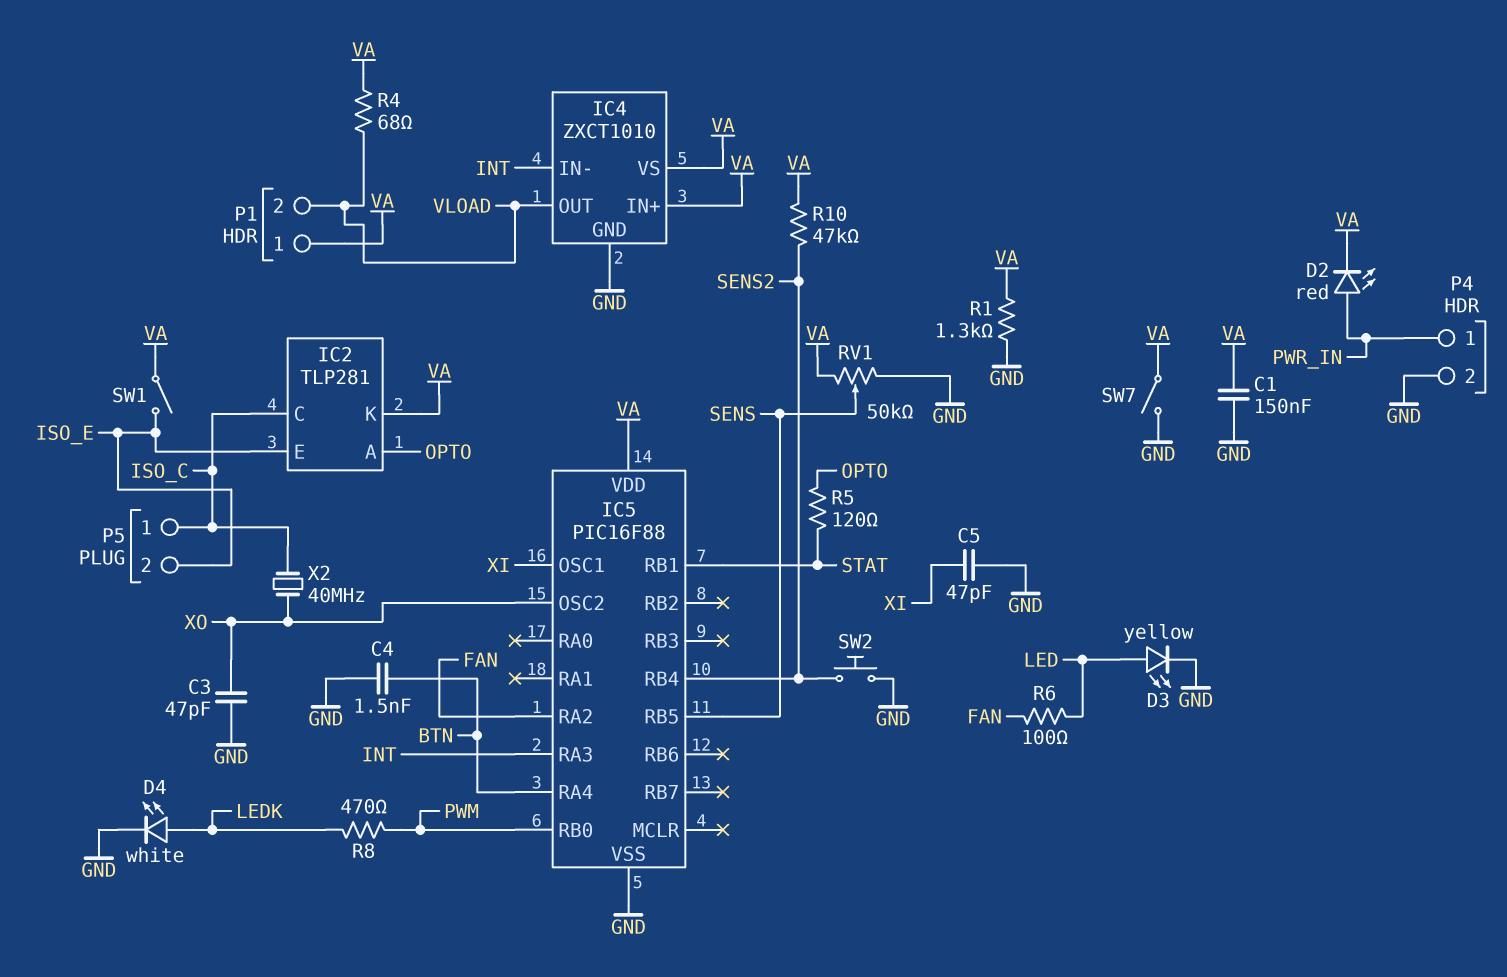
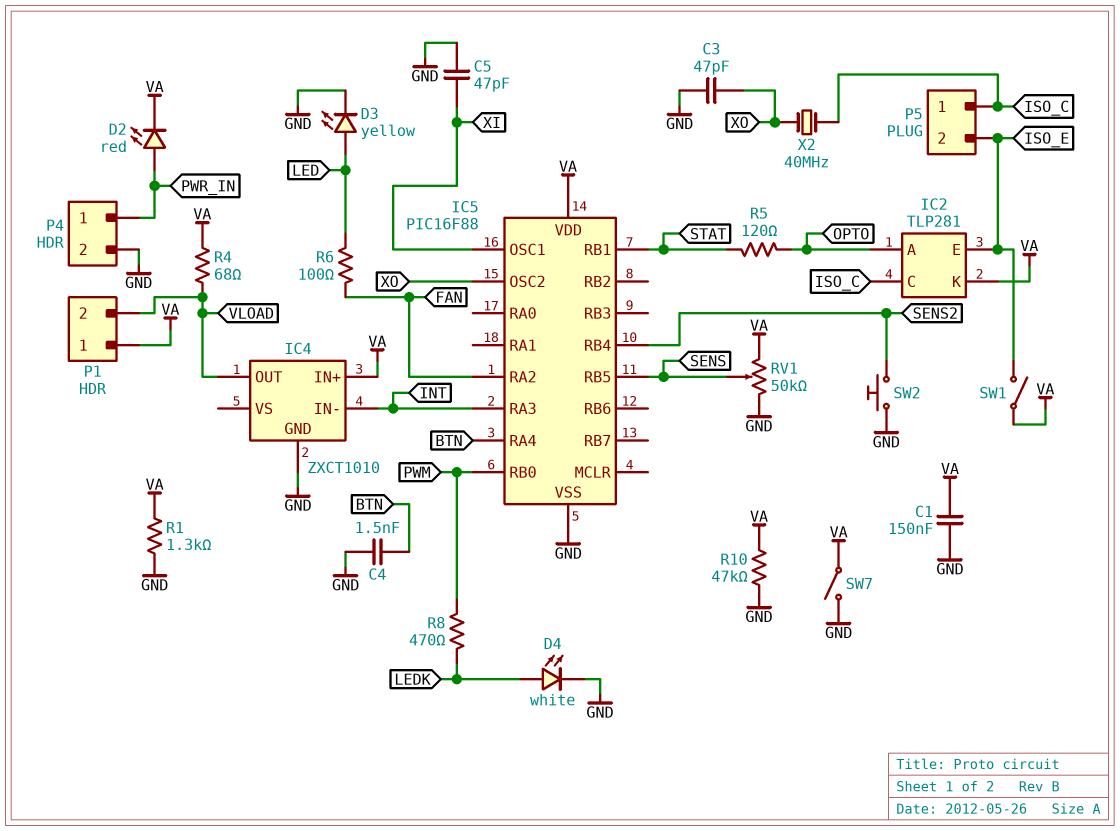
IC4 pin VS: VA -> none
R10: 47k (SENS2, VA) -> 47k (GND, VA)

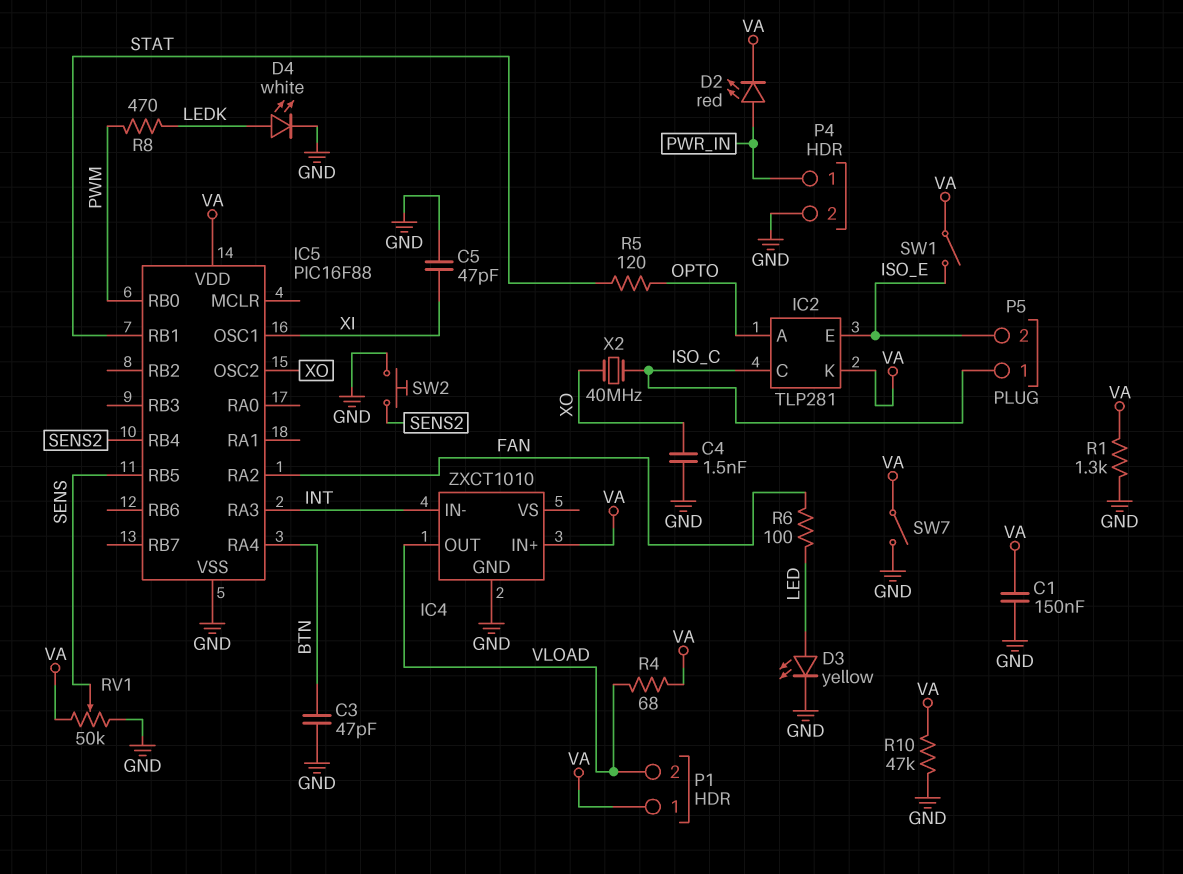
C3: 47pF (GND, XO) -> 47pF (BTN, GND)
C4: 1.5nF (BTN, GND) -> 1.5nF (GND, XO)

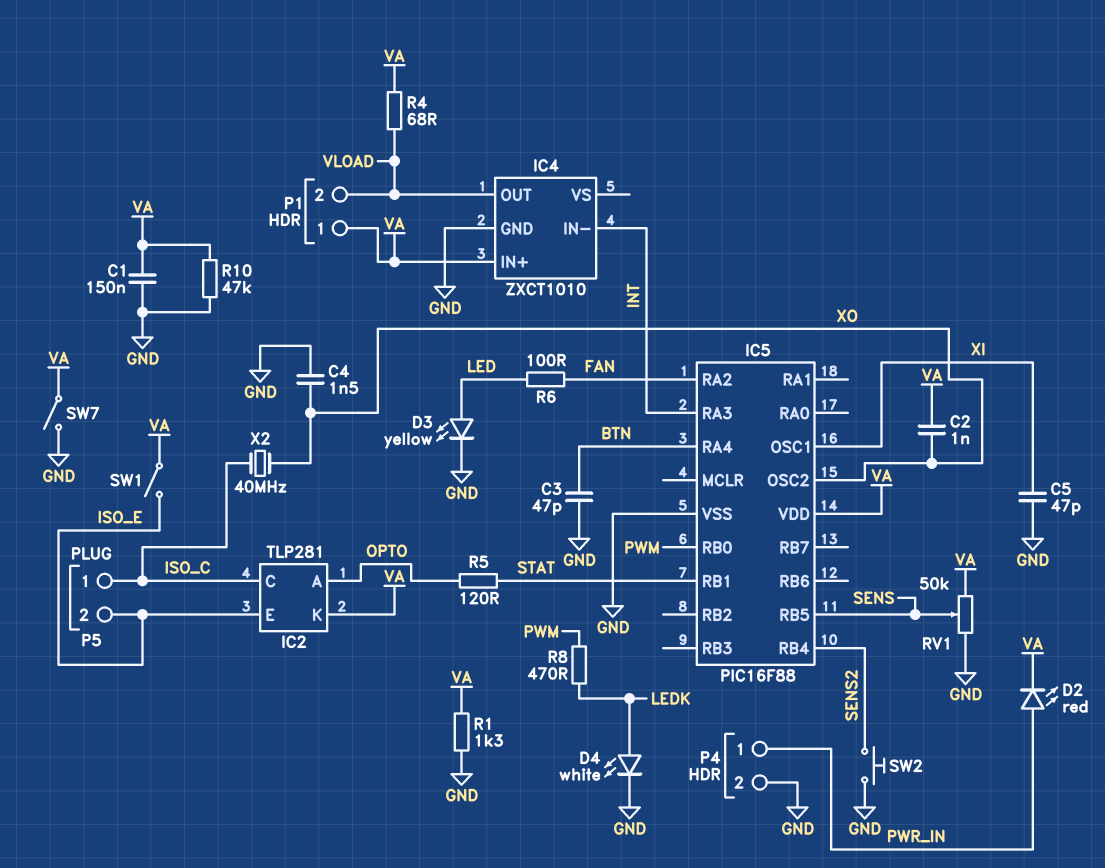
C2: none -> 1nF (VA, XO)

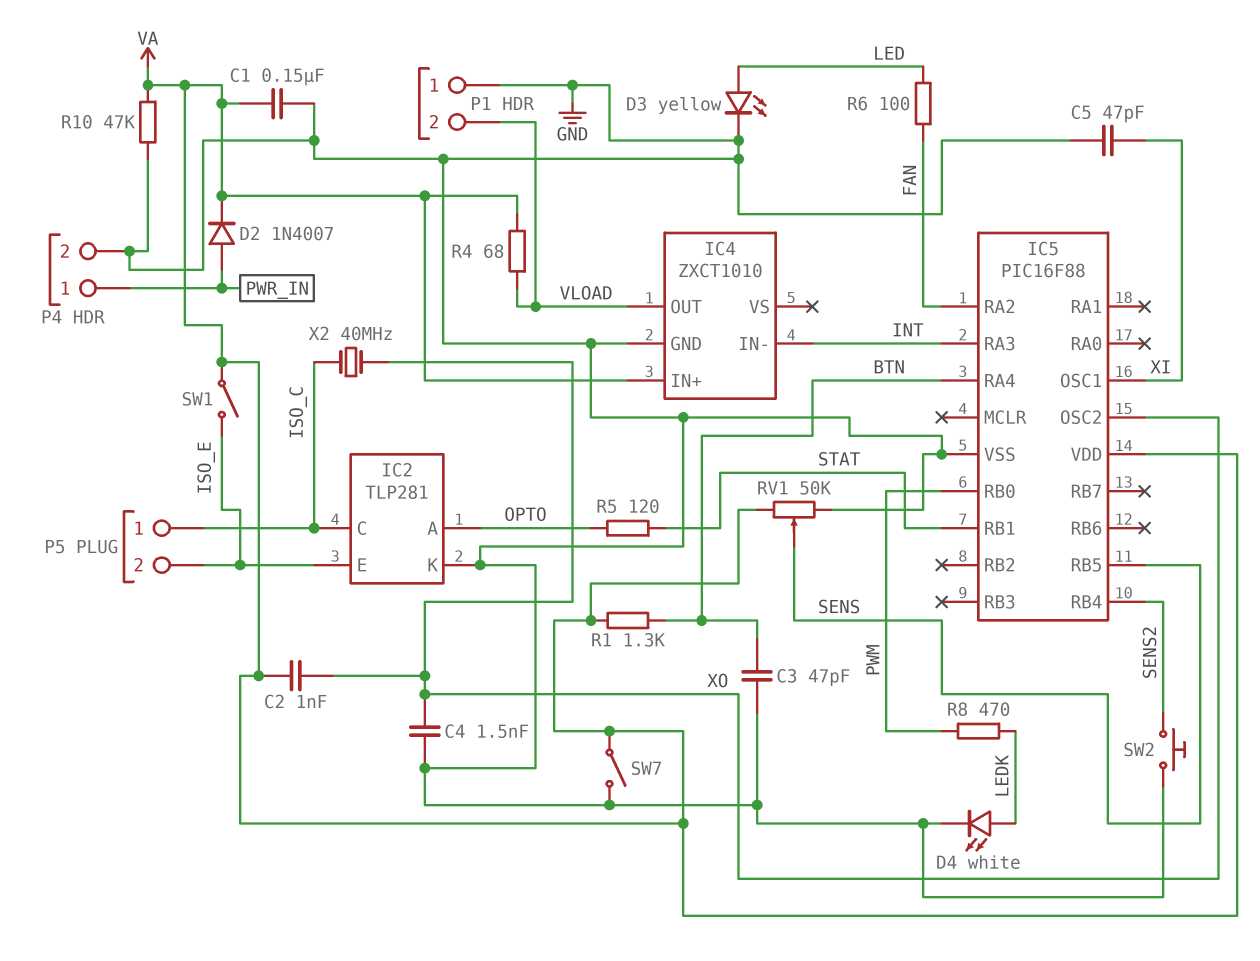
D2: LED red (A PWR_IN, K VA) -> diode 1N4007 (A PWR_IN, K VA)
IC2 pin K: VA -> GND
P1 pin 1: VA -> GND
R1: 1.3k (GND, VA) -> 1.3k (BTN, VA)

